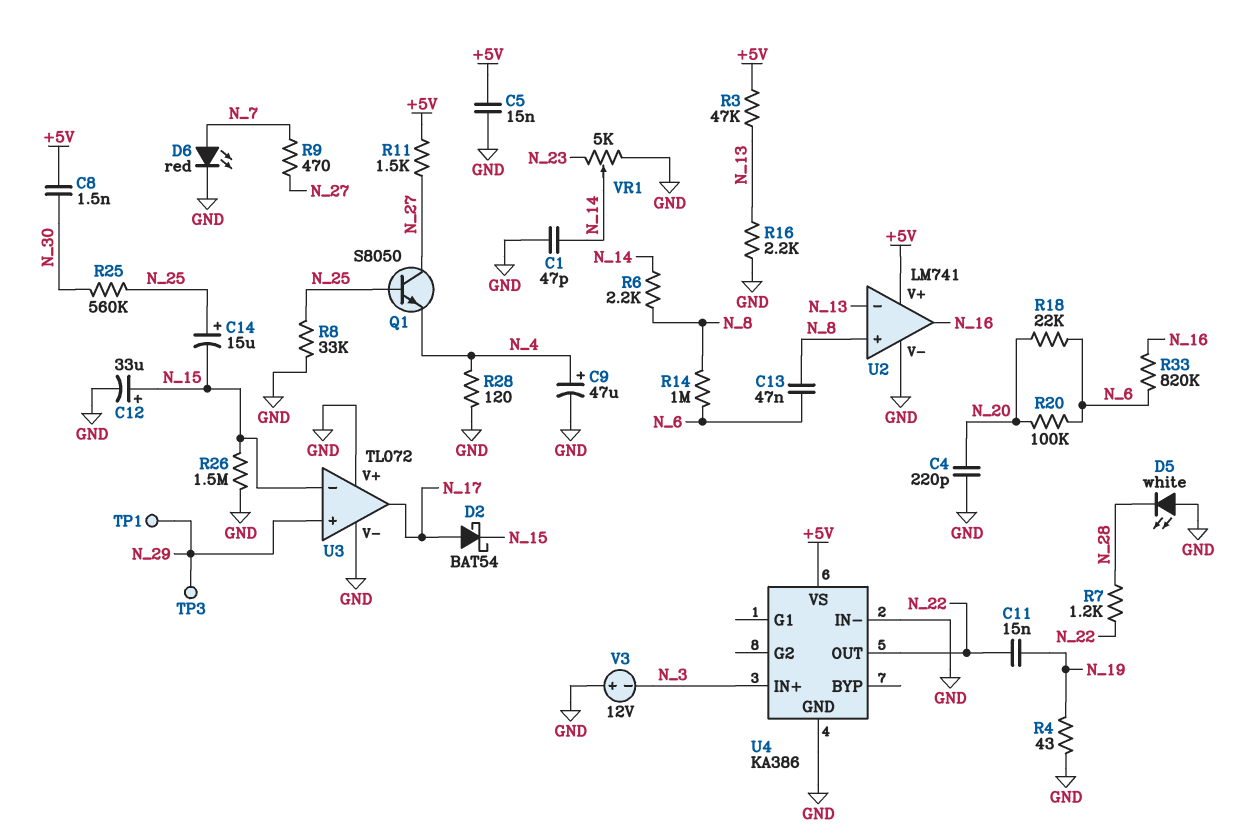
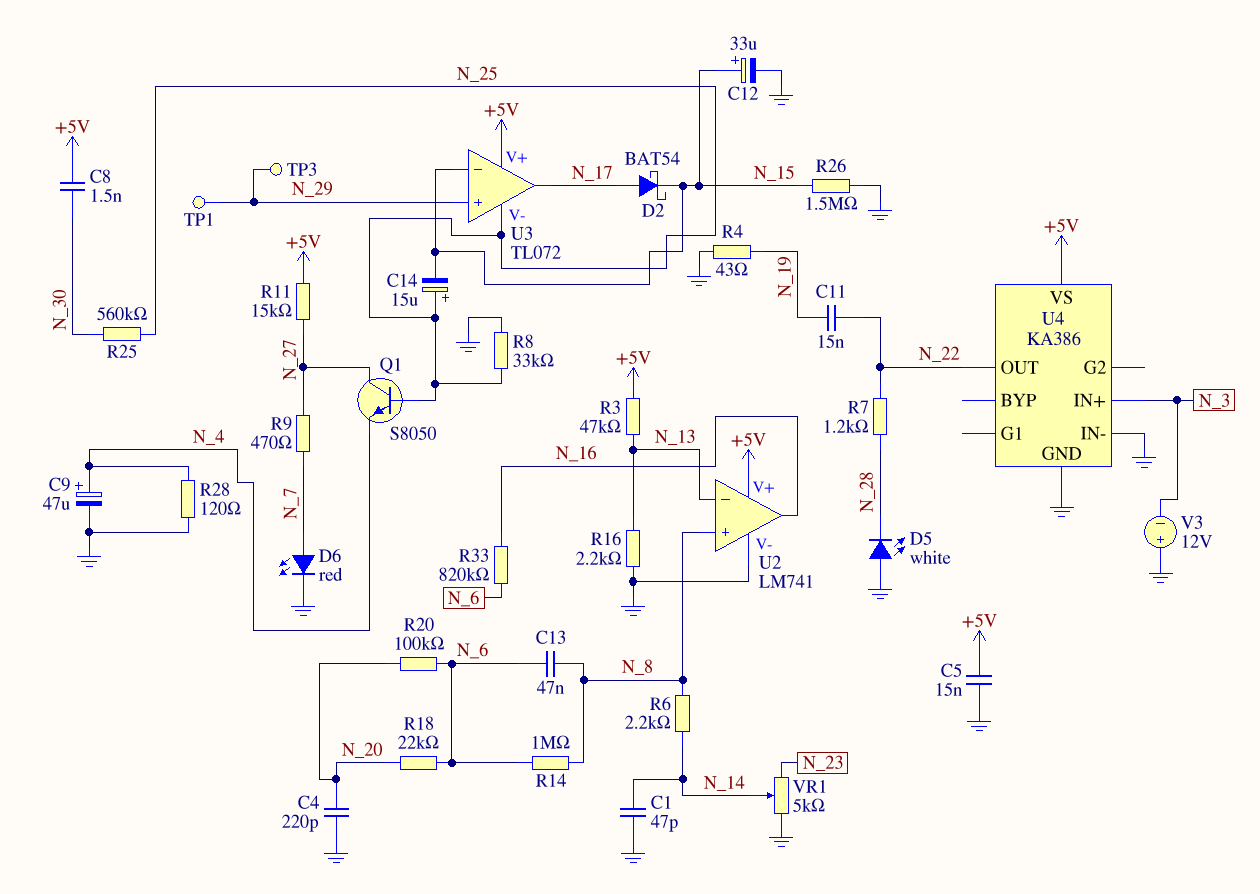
R11: 1.5k (+5V, N_27) -> 15k (+5V, N_27)
U3 pin V+: GND -> +5V
U3 pin V-: GND -> N_25

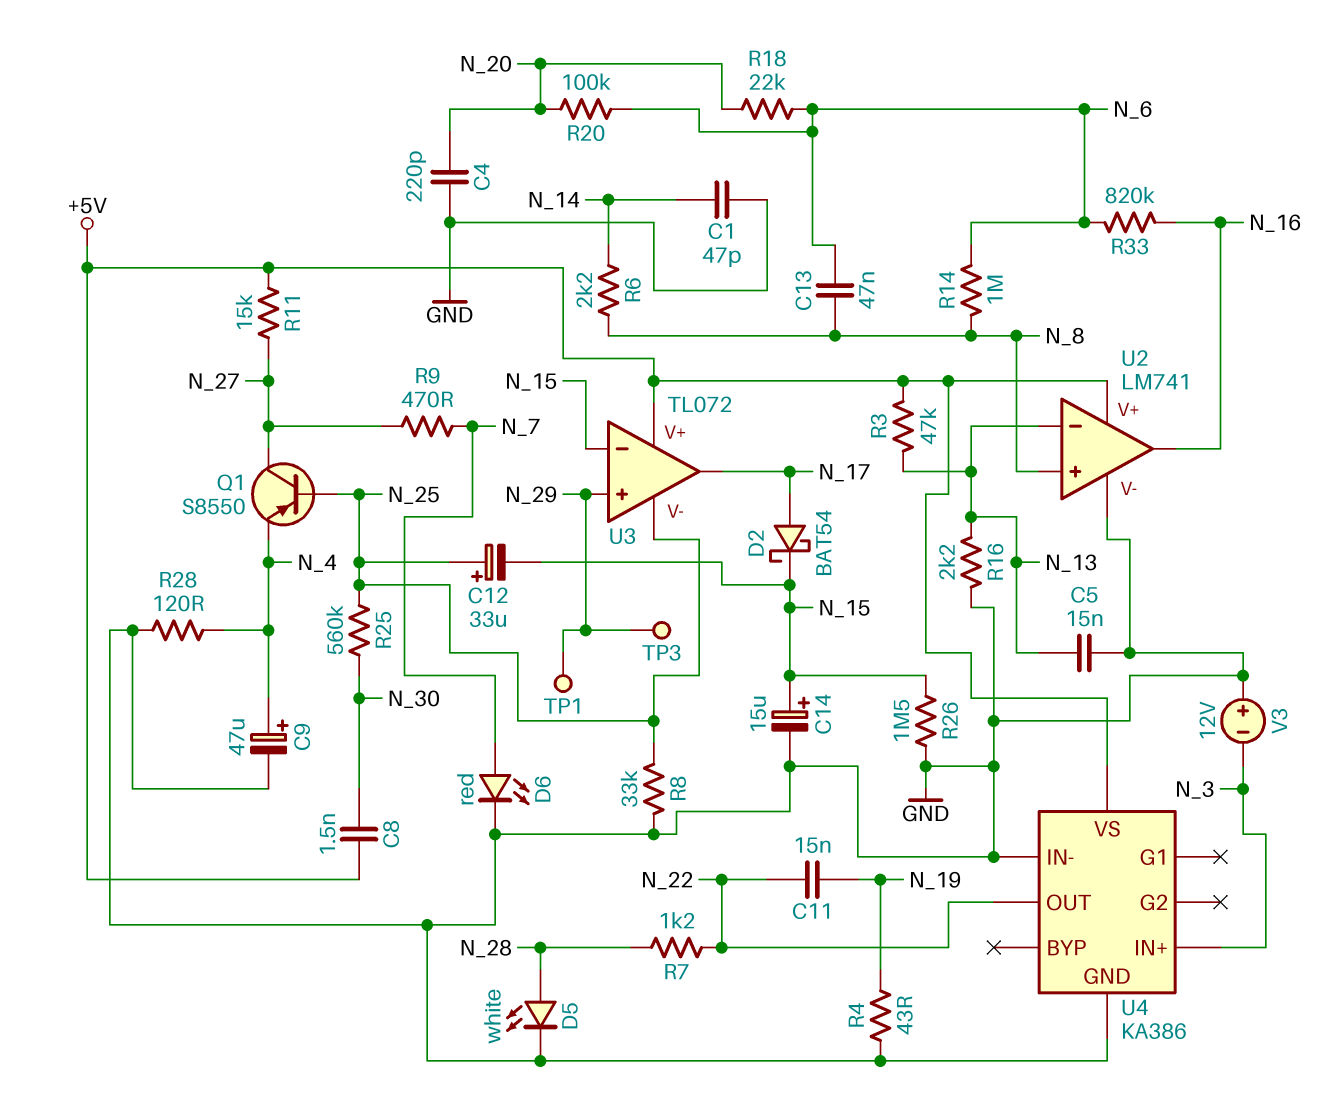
C5: 15nF (+5V, GND) -> 15nF (GND, N_13)
C12: 33uF (plus N_15, minus GND) -> 33uF (plus N_25, minus N_15)
C14: 15uF (plus N_25, minus N_15) -> 15uF (plus N_15, minus GND)
D5: LED white (A GND, K N_28) -> LED white (A N_28, K GND)
Q1: NPN S8050 (B N_25, C N_27, E N_4) -> PNP S8550 (B N_25, C N_27, E N_4)
VR1: 5k (GND, N_23, wiper N_14) -> none

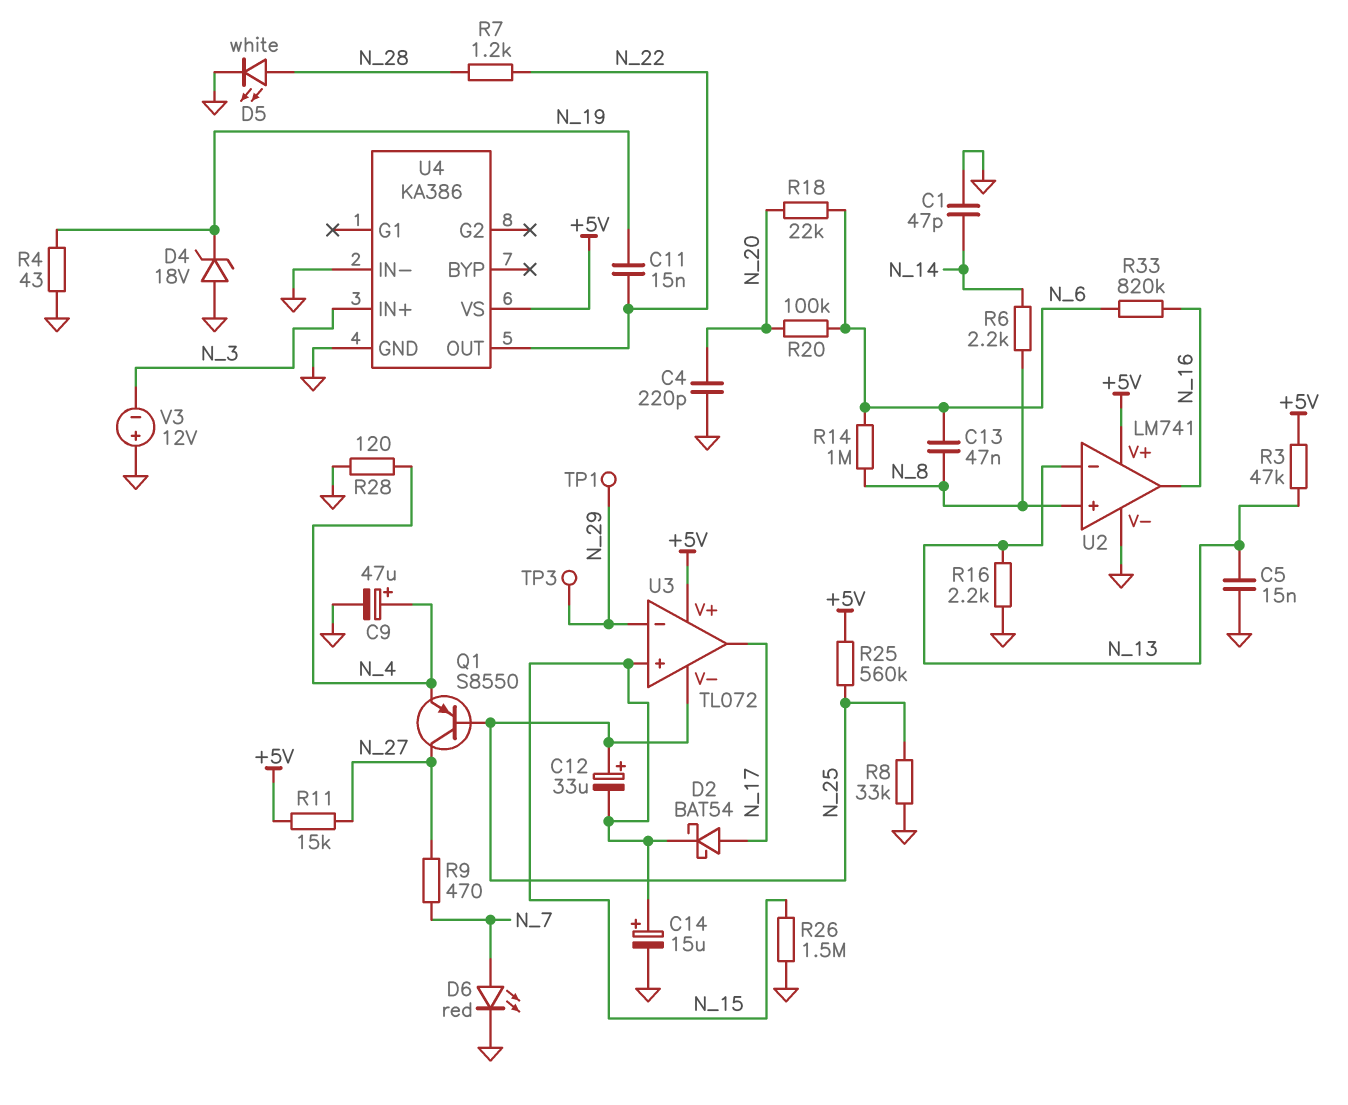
C8: 1.5nF (+5V, N_30) -> none
D4: none -> zener 18V (A GND, K N_19)
R25: 560k (N_25, N_30) -> 560k (+5V, N_25)
U3 pin in+: N_29 -> N_15
U3 pin in-: N_15 -> N_29

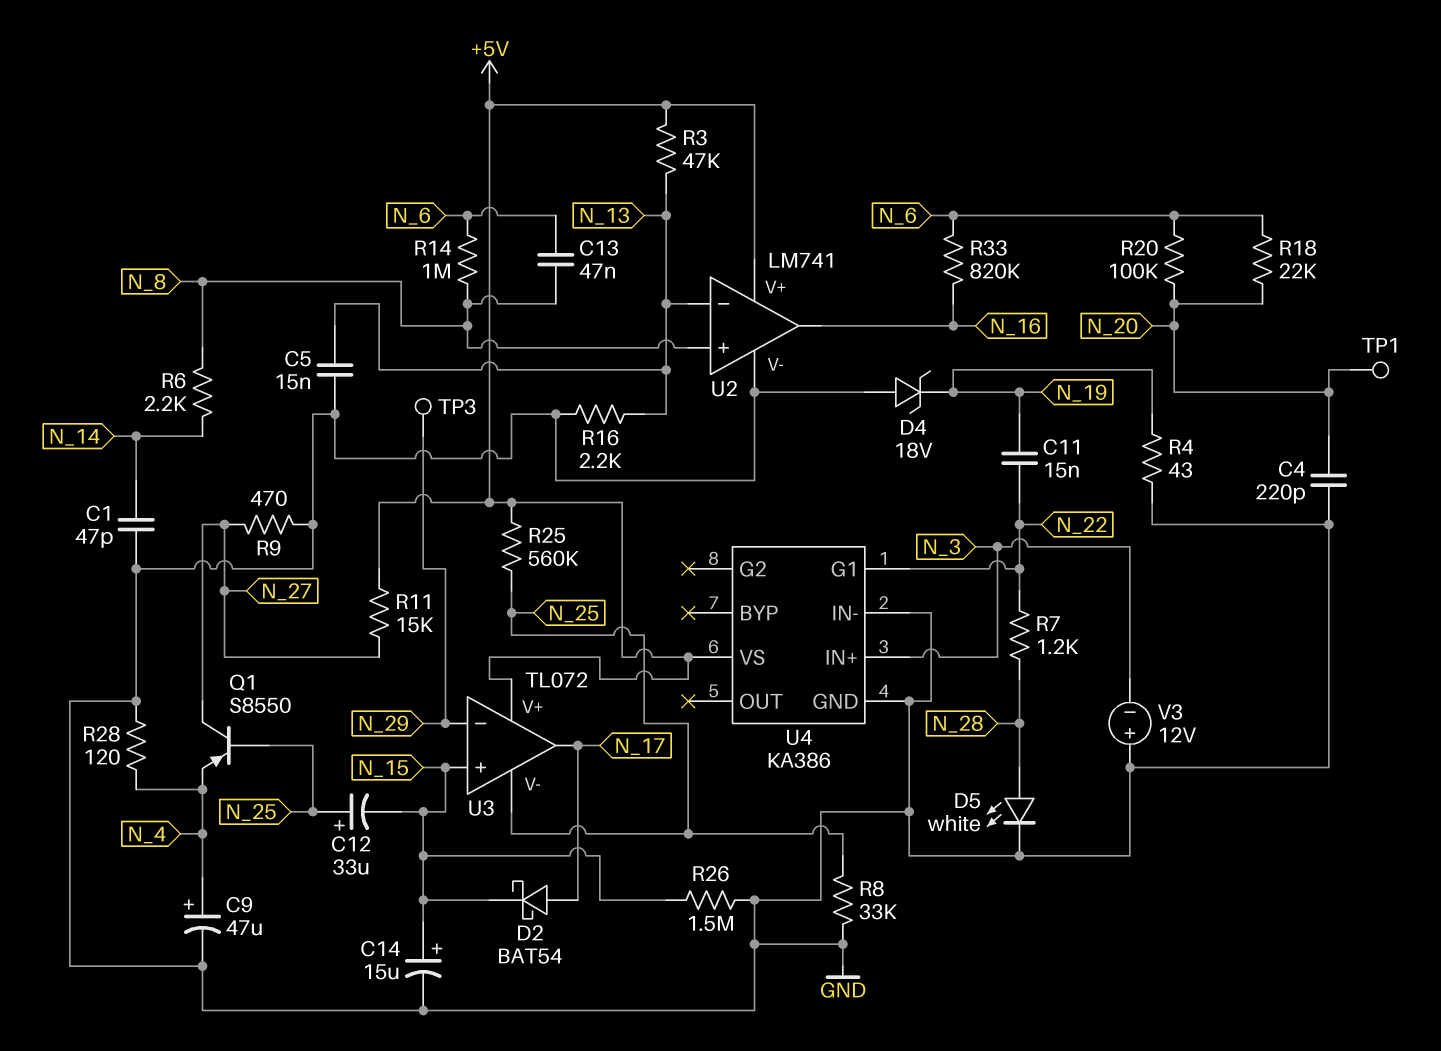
D6: LED red (A N_7, K GND) -> none
R9: 470 (N_7, N_27) -> 470 (GND, N_27)
TP1: test point (N_29) -> test point (N_20)
U4 pin G1: none -> N_22
U4 pin OUT: N_22 -> none

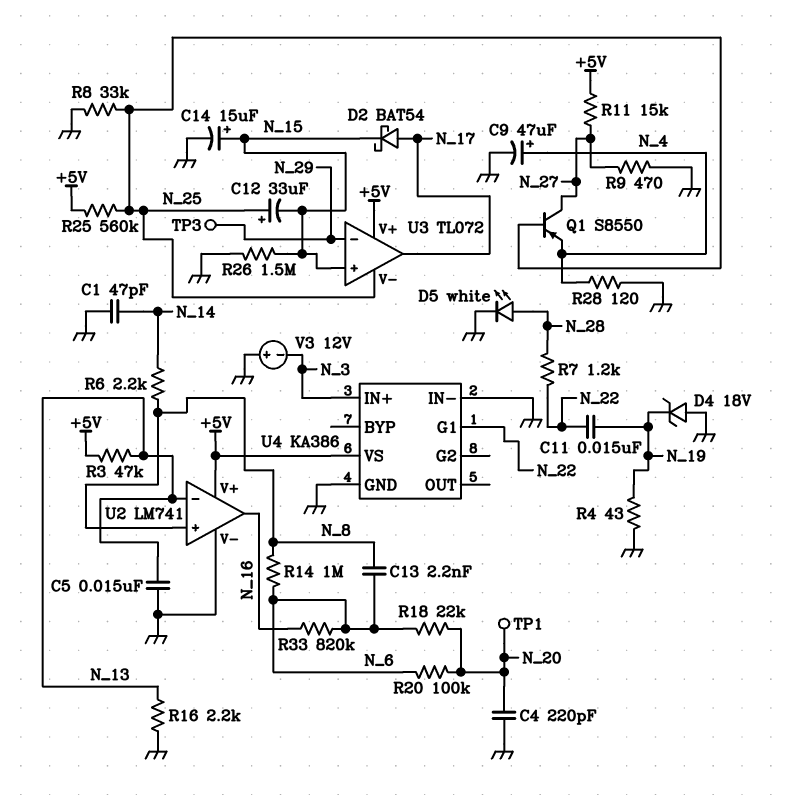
C13: 47nF (N_6, N_8) -> 2.2nF (N_6, N_8)

